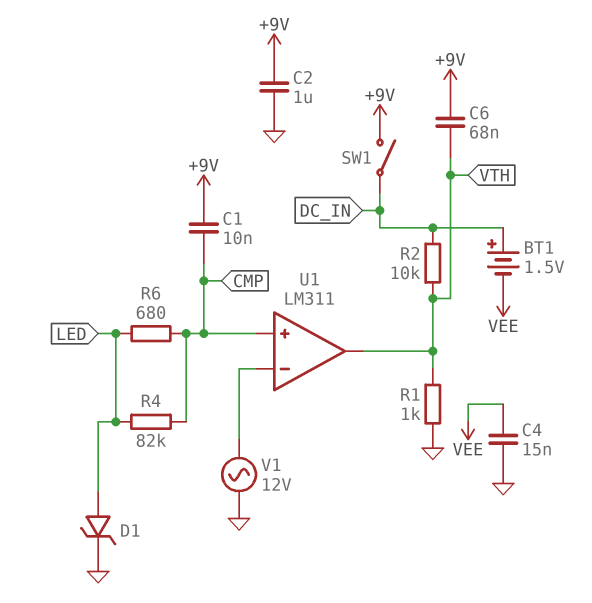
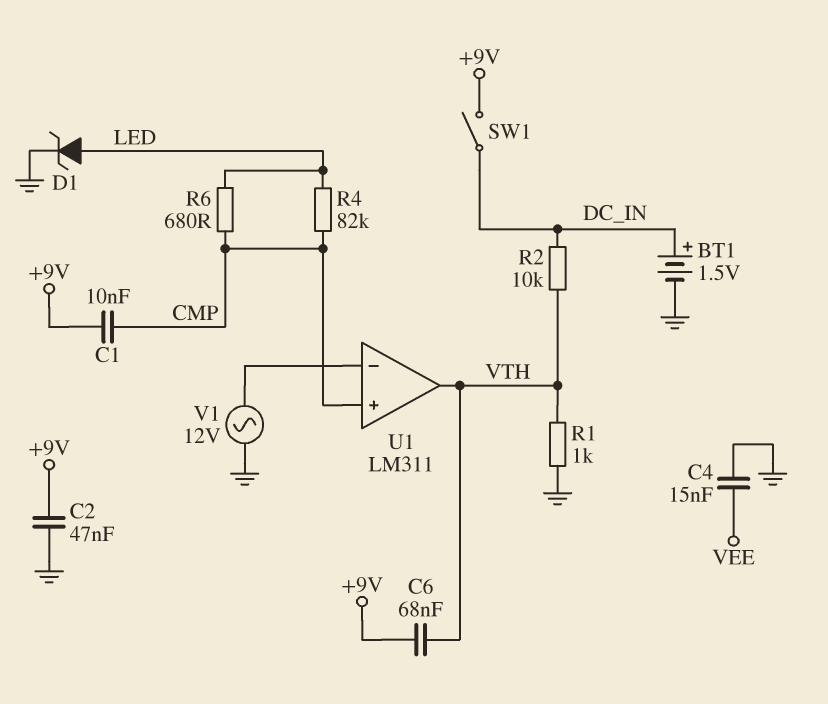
BT1: 1.5V (plus DC_IN, minus VEE) -> 1.5V (plus DC_IN, minus GND)
C2: 1uF (+9V, GND) -> 47nF (+9V, GND)

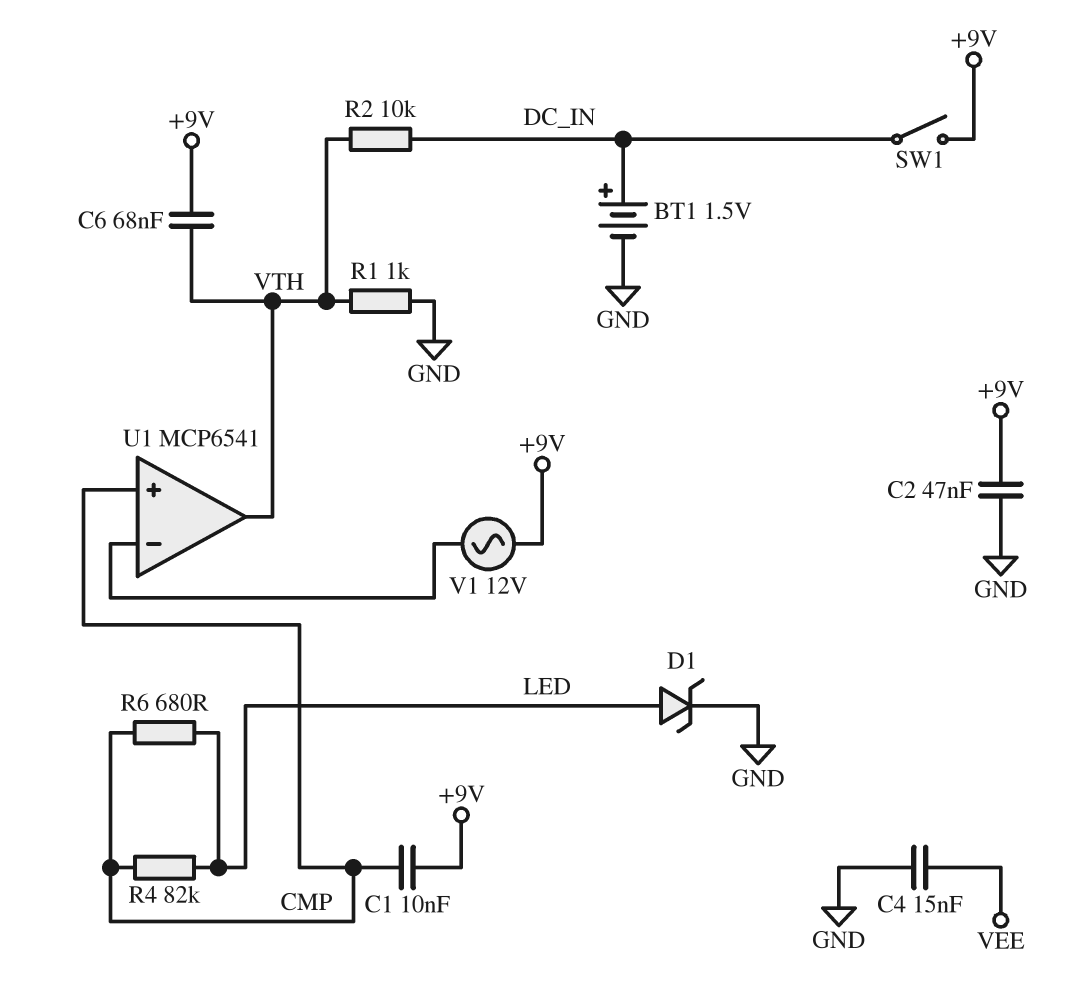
U1: LM311 -> MCP6541
V1: AC 12V (GND, U1/in-) -> AC 12V (+9V, U1/in-)

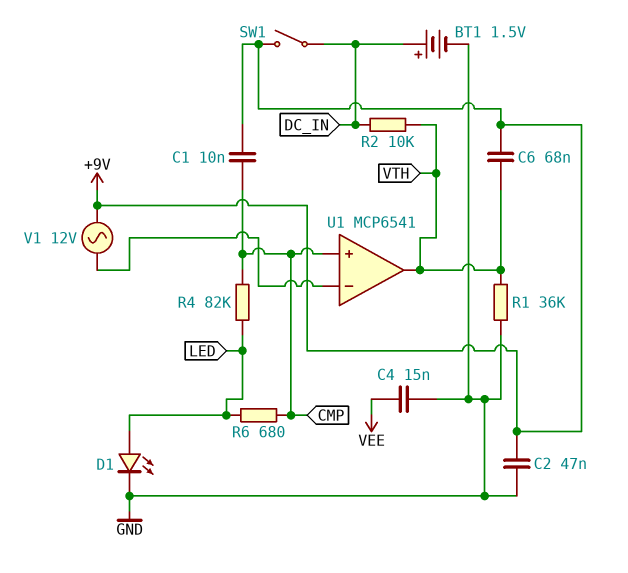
D1: zener (A LED, K GND) -> LED (A LED, K GND)
R1: 1k (GND, VTH) -> 36k (GND, VTH)

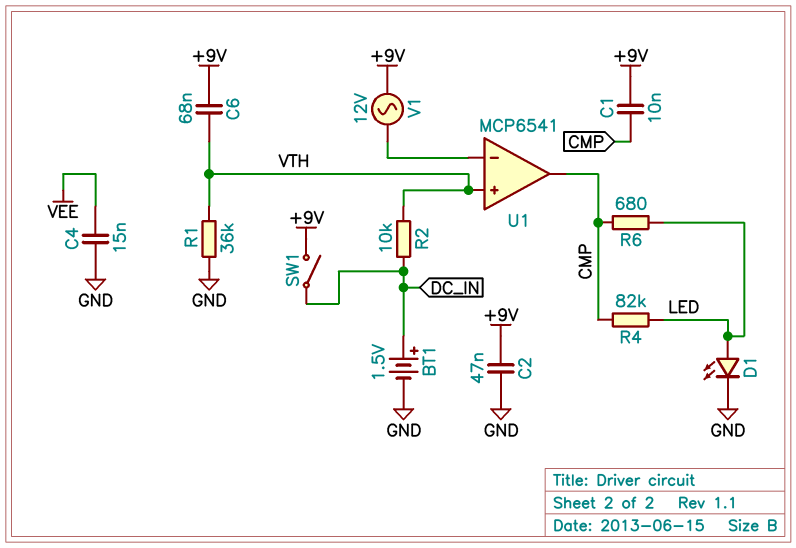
U1 pin in+: CMP -> VTH
U1 pin out: VTH -> CMP

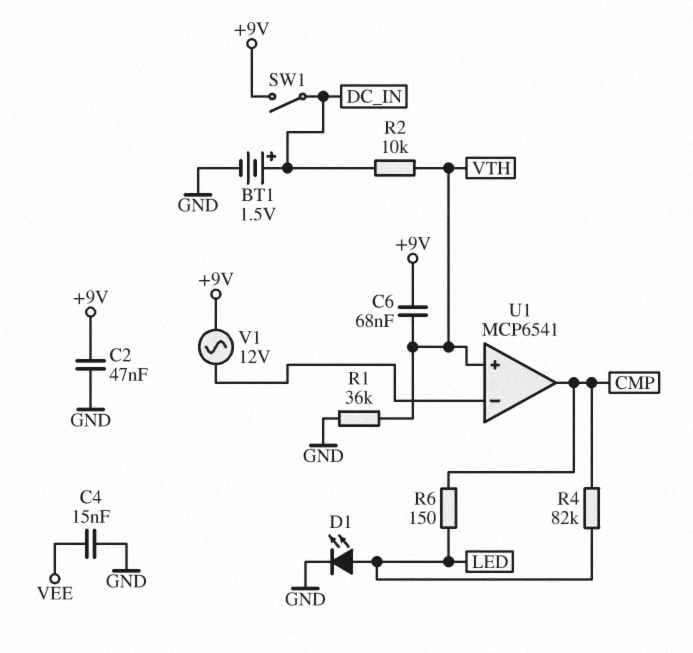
C1: 10nF (+9V, CMP) -> none
R6: 680 (CMP, LED) -> 150 (CMP, LED)

